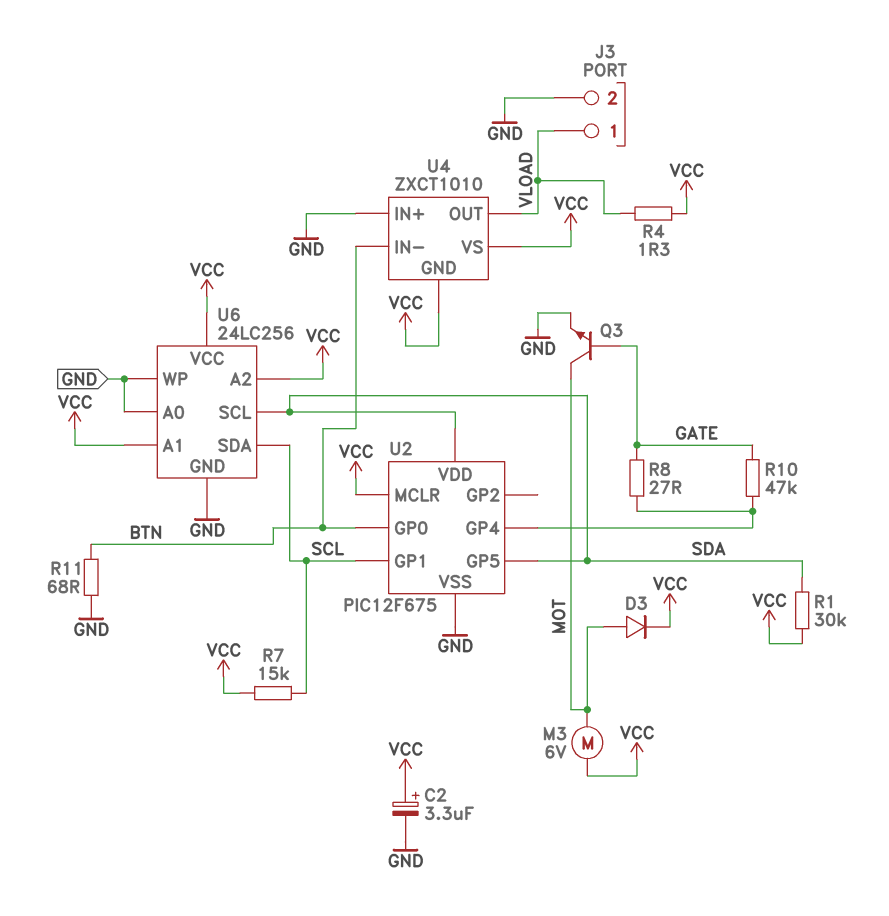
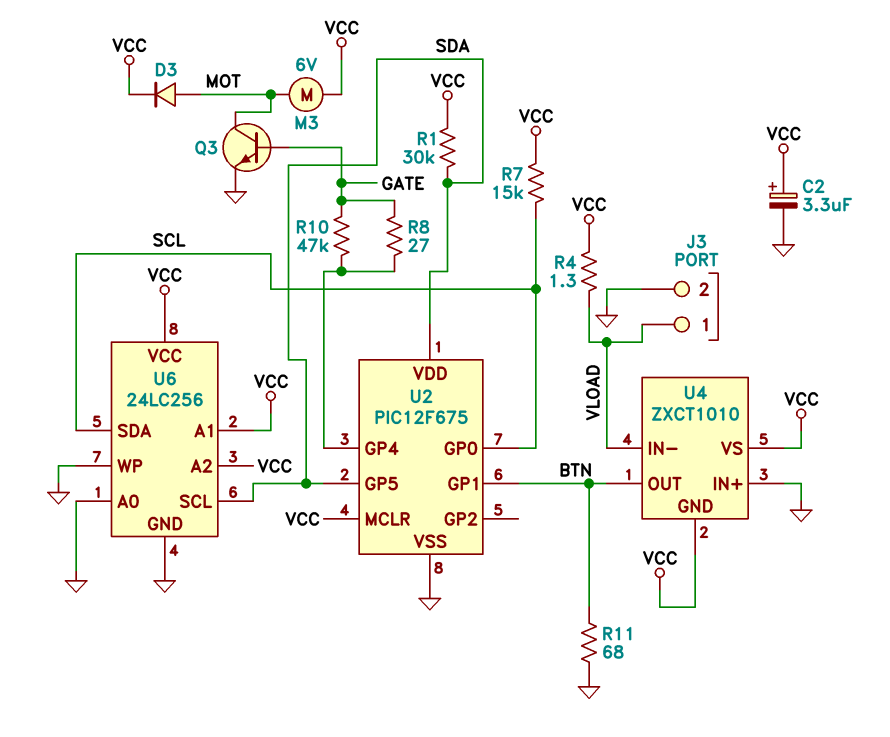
U2 pin GP0: BTN -> SCL
U2 pin GP1: SCL -> BTN
U4 pin IN-: BTN -> VLOAD
U4 pin OUT: VLOAD -> BTN

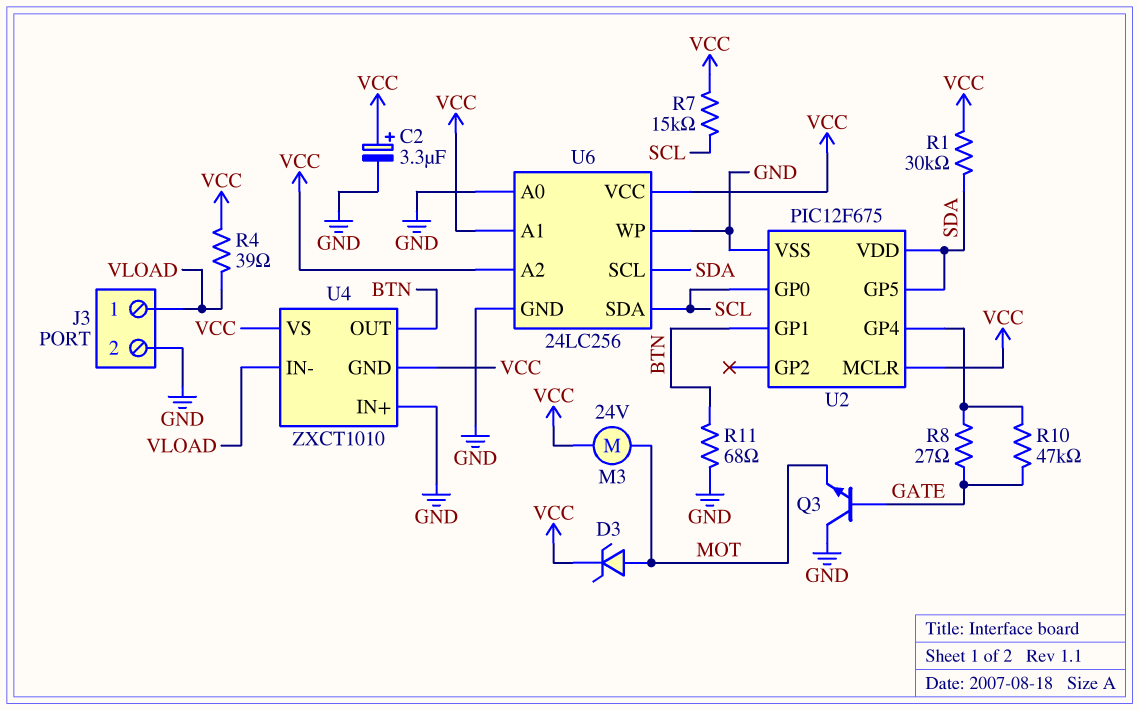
D3: diode (A MOT, K VCC) -> zener (A MOT, K VCC)
M3: motor 6V (MOT, VCC) -> motor 24V (MOT, VCC)
Q3: NPN (B GATE, C MOT, E GND) -> NPN (B GATE, C GND, E MOT)
R4: 1.3 (VCC, VLOAD) -> 39 (VCC, VLOAD)

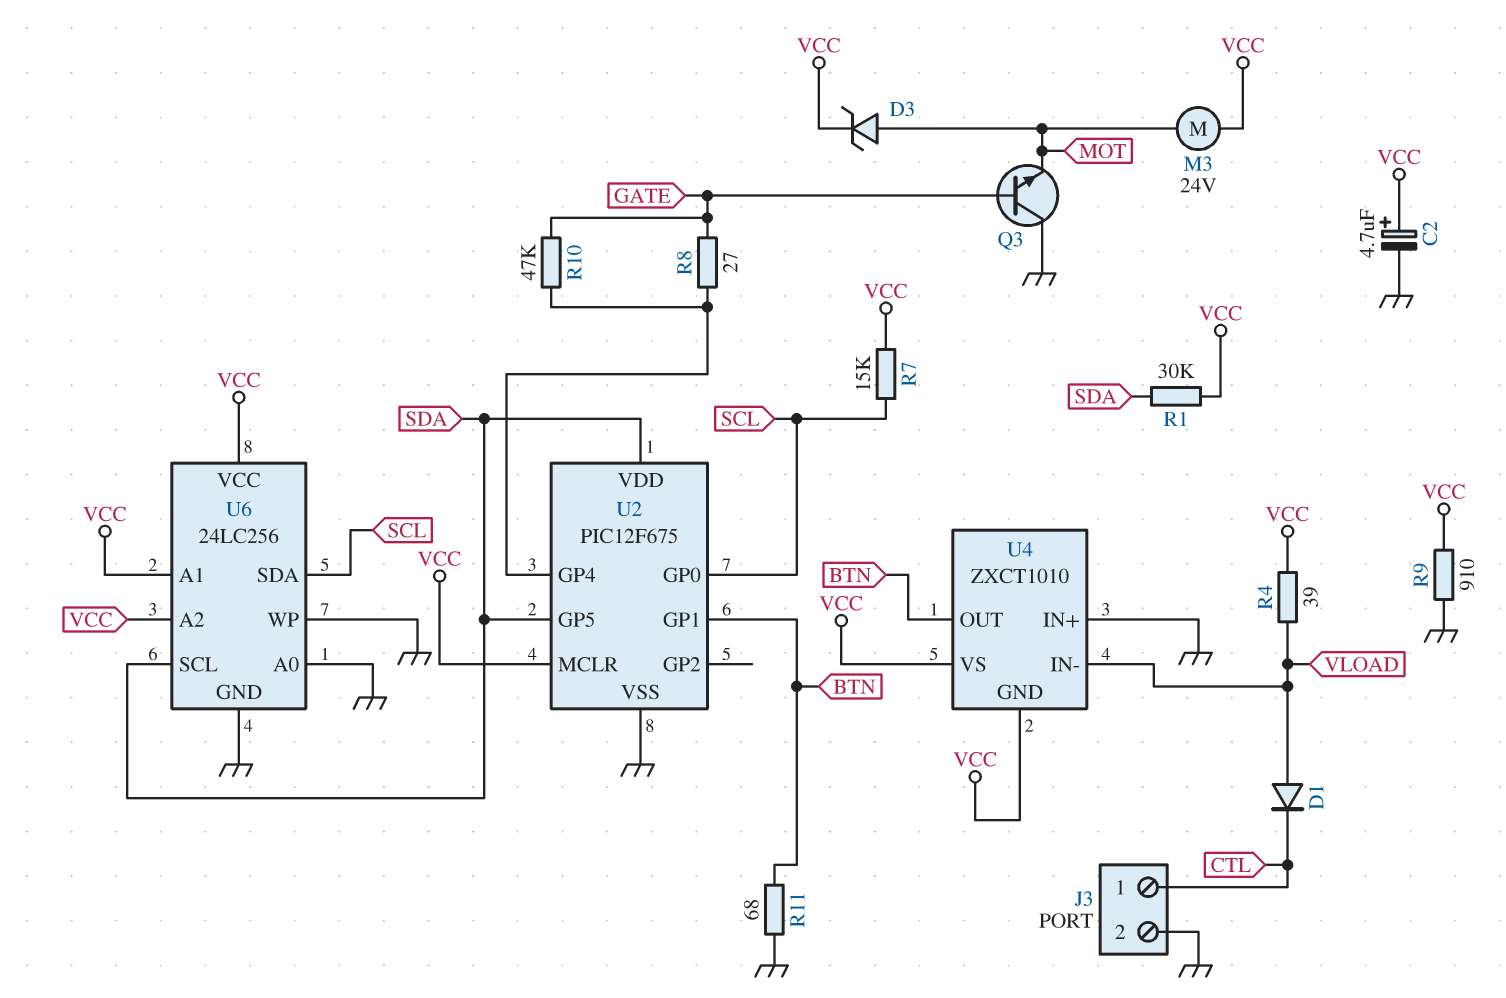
C2: 3.3uF (plus VCC, minus GND) -> 4.7uF (plus VCC, minus GND)
D1: none -> diode (A VLOAD, K CTL)
J3 pin 1: VLOAD -> CTL
R9: none -> 910 (GND, VCC)

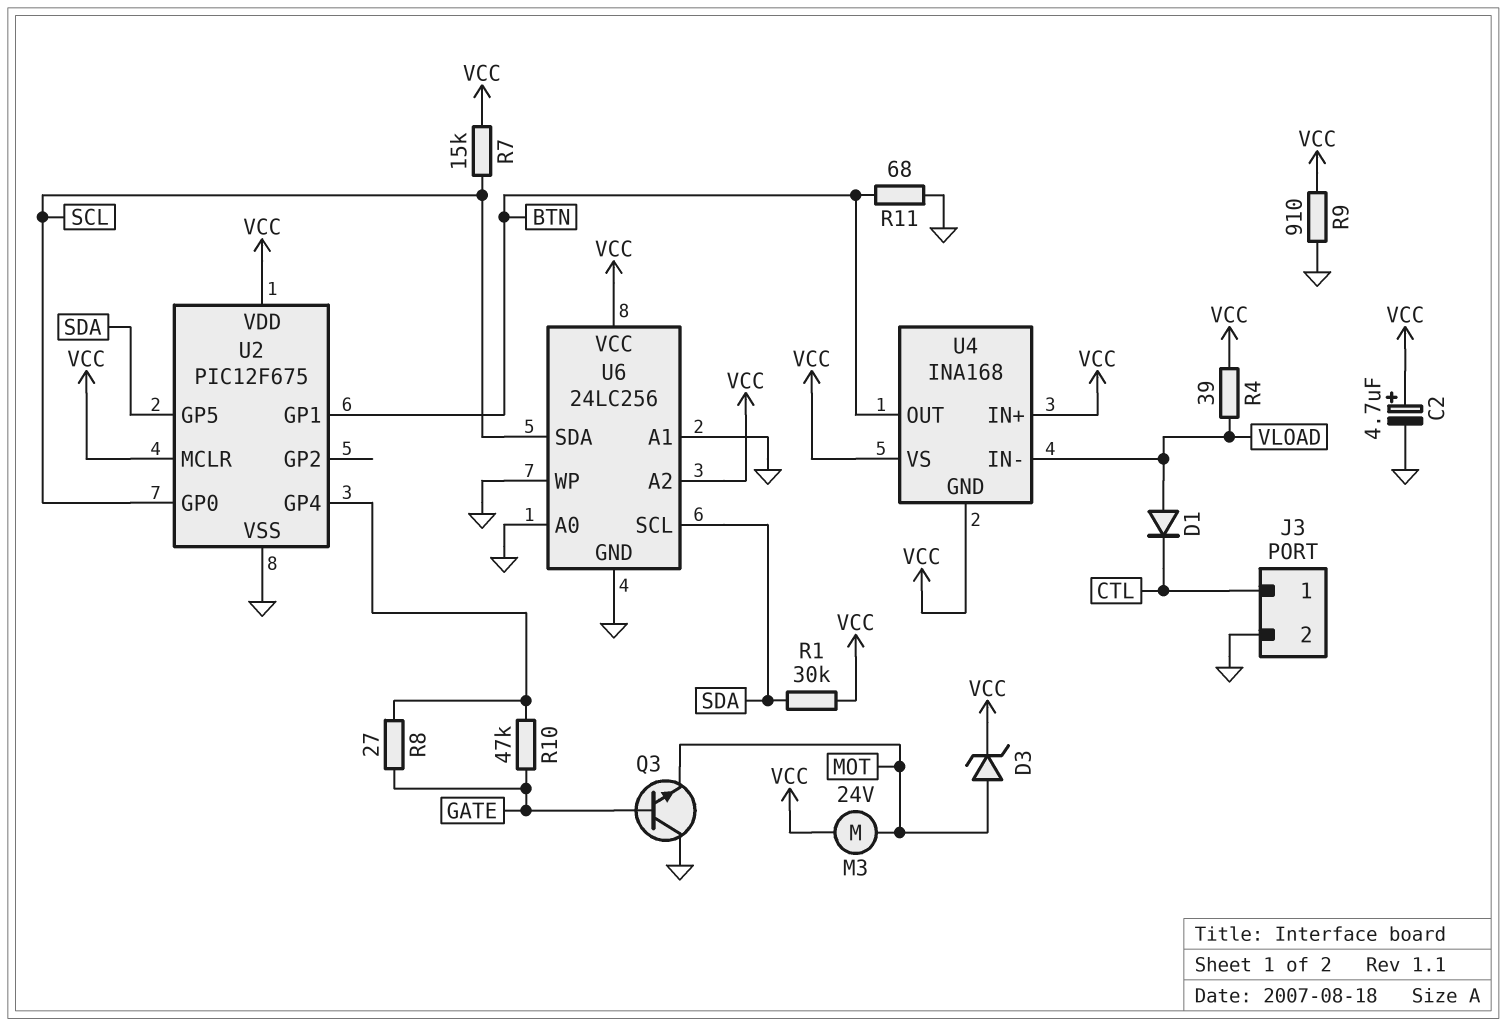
U2 pin VDD: SDA -> VCC
U4: ZXCT1010 -> INA168
U4 pin IN+: GND -> VCC
U6 pin A1: VCC -> GND

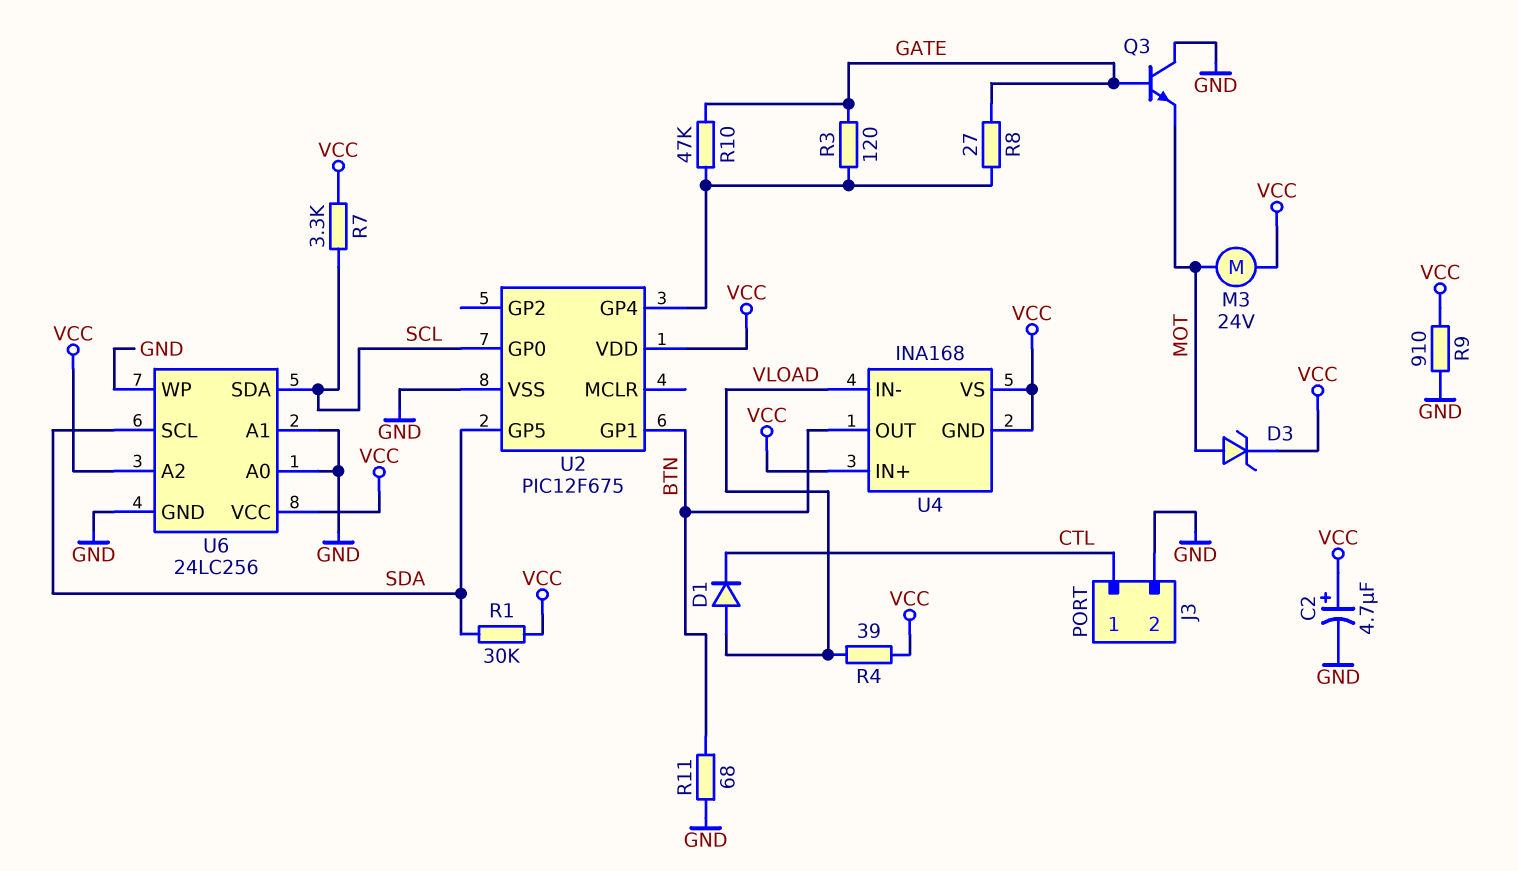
R3: none -> 120 (GATE, U2/GP4)
R7: 15k (SCL, VCC) -> 3.3k (SCL, VCC)
U2 pin MCLR: VCC -> none

